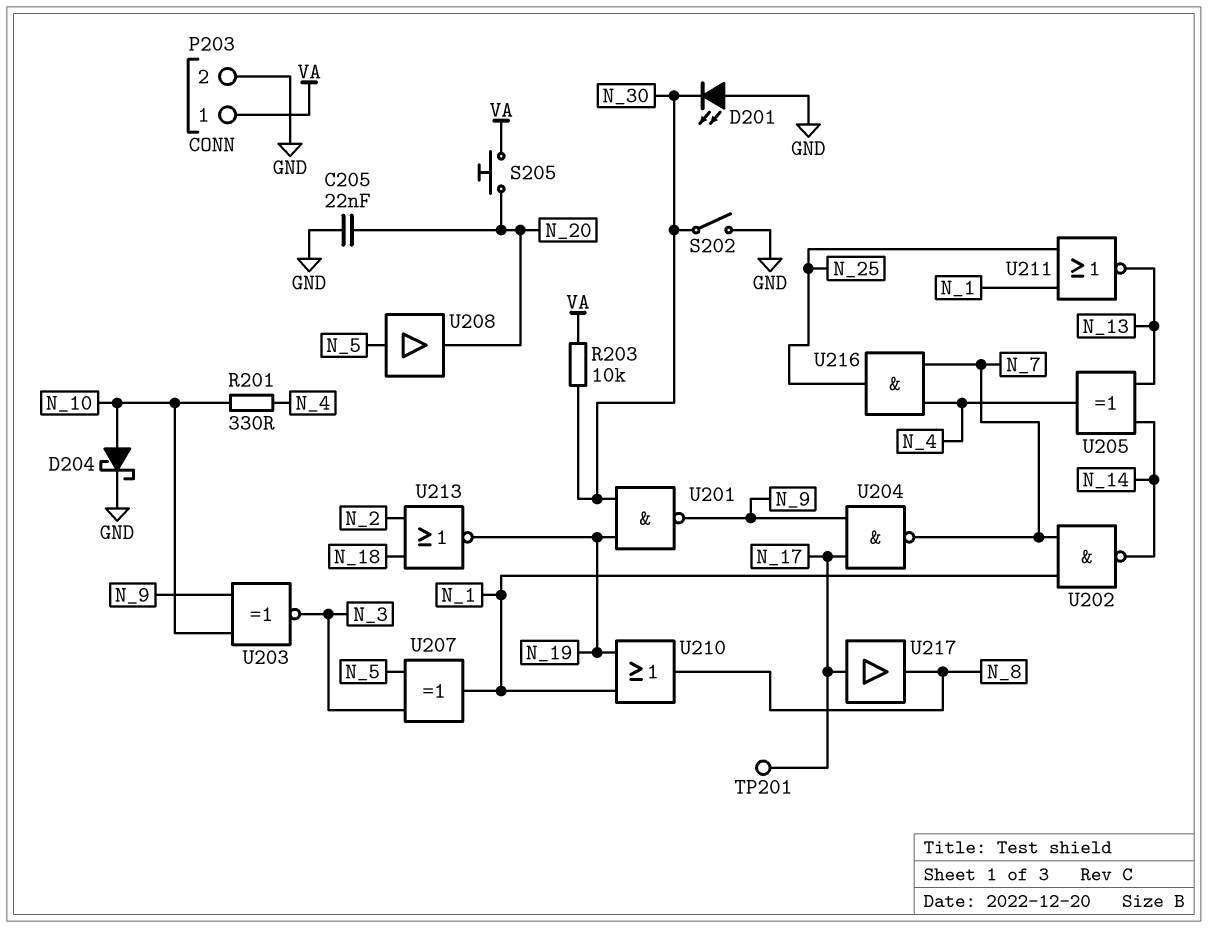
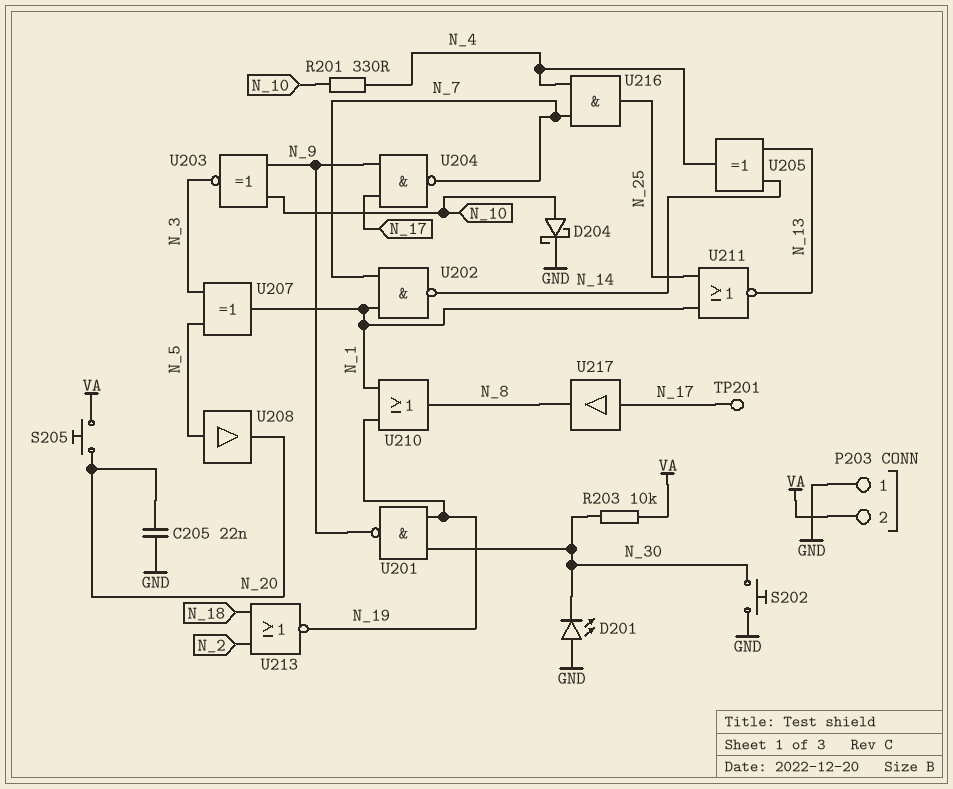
P203 pin 1: VA -> GND
P203 pin 2: GND -> VA
S202: switch (GND, N_30) -> button (GND, N_30)

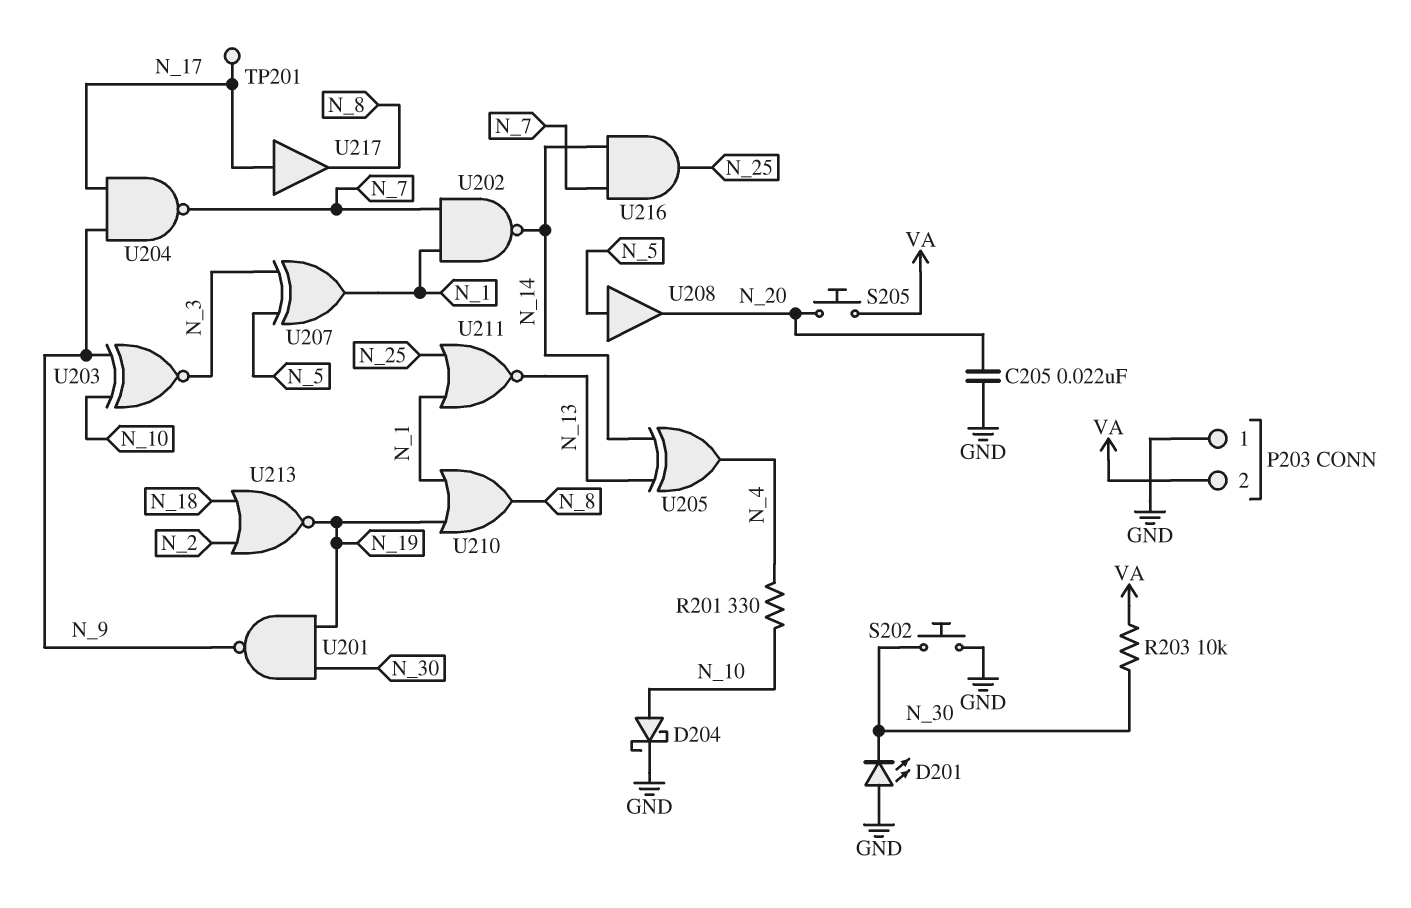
U216: AND (in N_4, in N_7, out N_25) -> AND (in N_7, in N_14, out N_25)

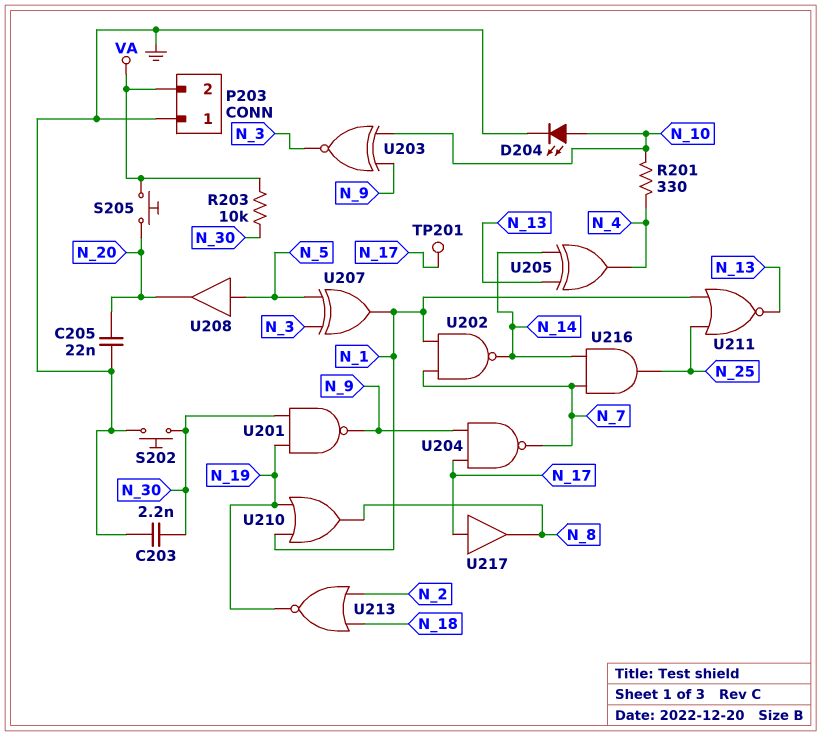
C203: none -> 2.2nF (GND, N_30)
D201: LED (A GND, K N_30) -> none
D204: schottky (A N_10, K GND) -> LED (A N_10, K GND)

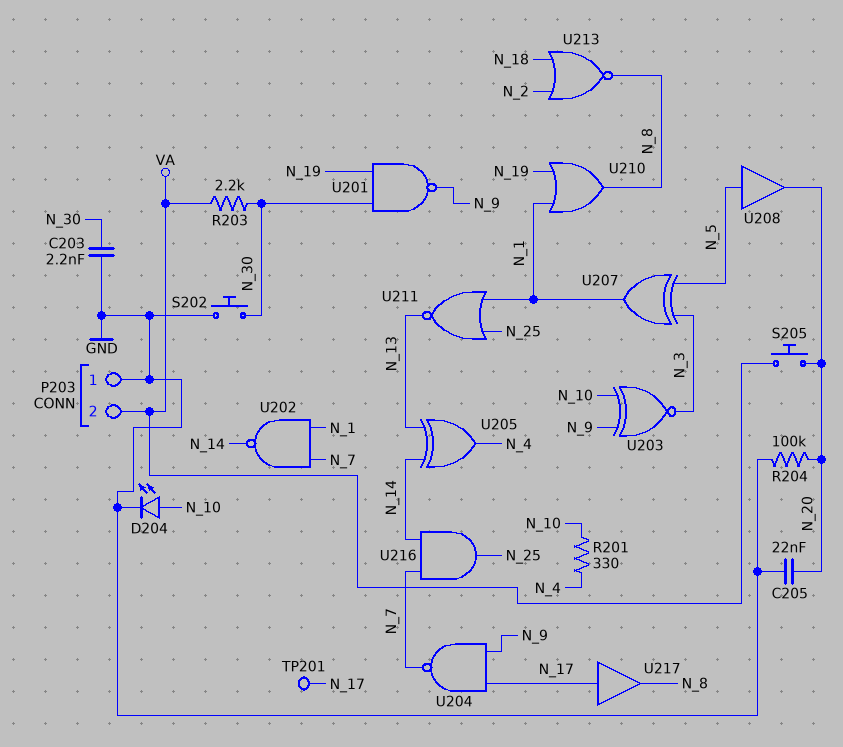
R203: 10k (N_30, VA) -> 2.2k (N_30, VA)
R204: none -> 100k (GND, N_20)
U213: NOR (in N_2, in N_18, out N_19) -> NOR (in N_2, in N_18, out N_8)

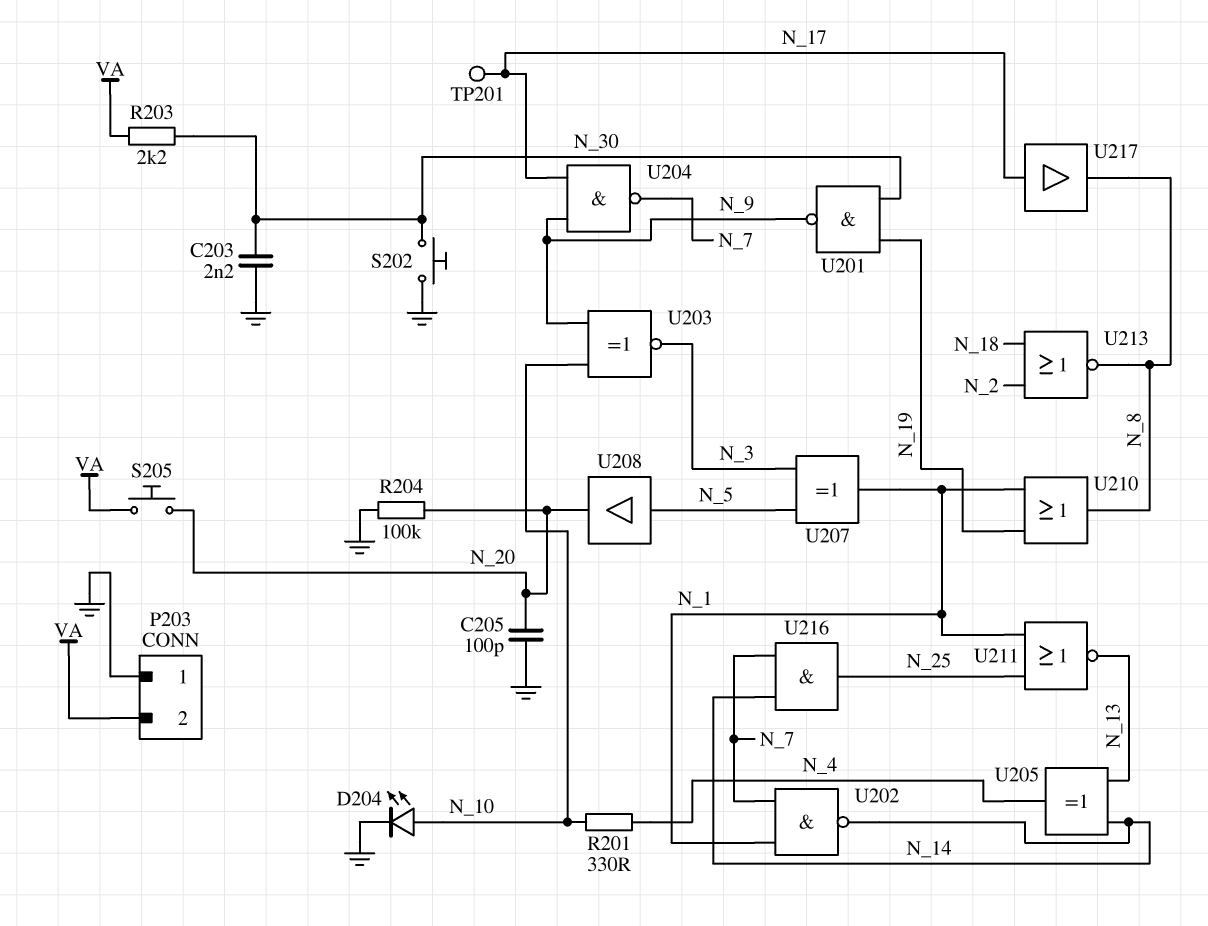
C205: 22nF (GND, N_20) -> 100pF (GND, N_20)

